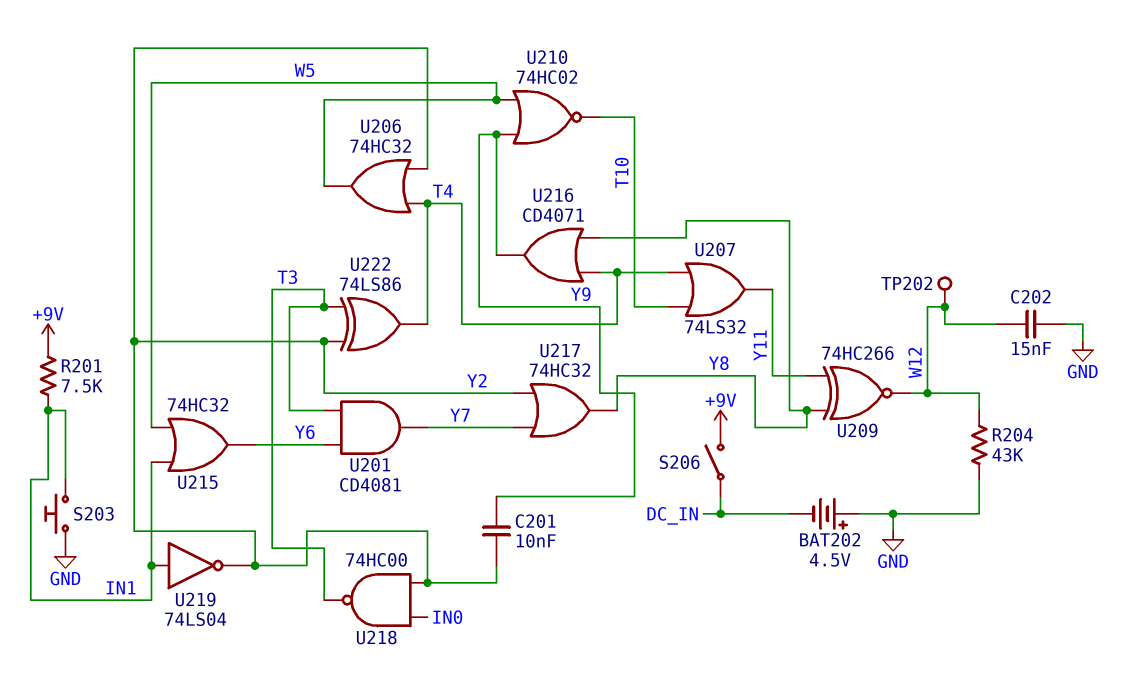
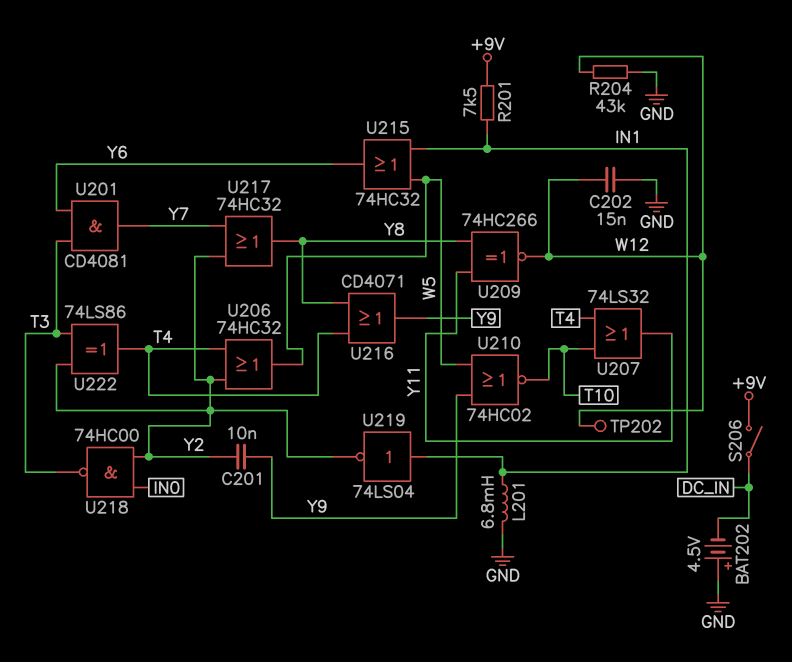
L201: none -> 6.8mH (GND, IN1)
S203: button (GND, IN1) -> none

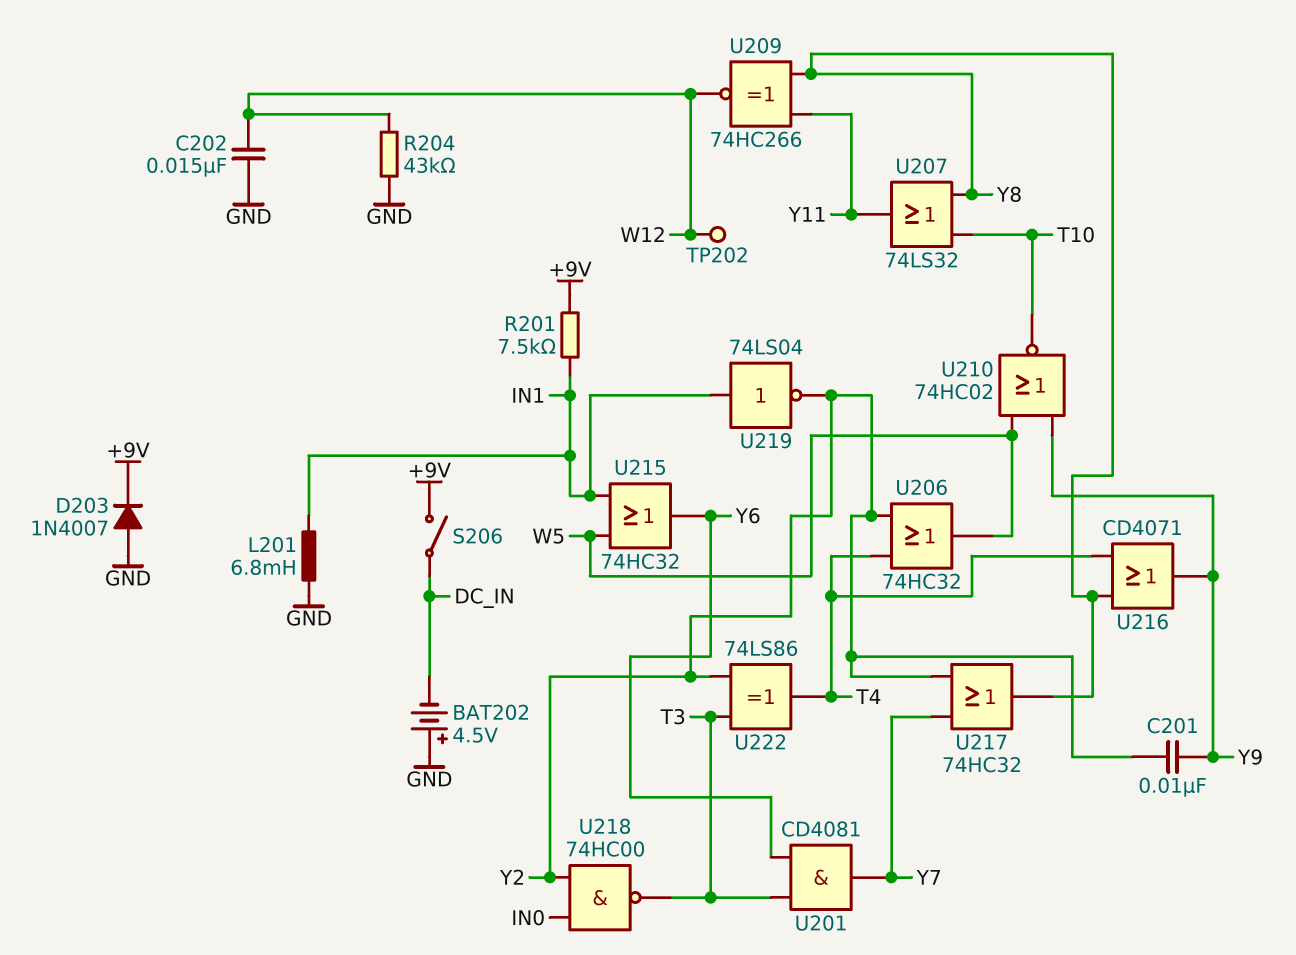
D203: none -> diode 1N4007 (A GND, K +9V)
U207: OR 74LS32 (in T4, in T10, out Y11) -> OR 74LS32 (in T10, in Y8, out Y11)

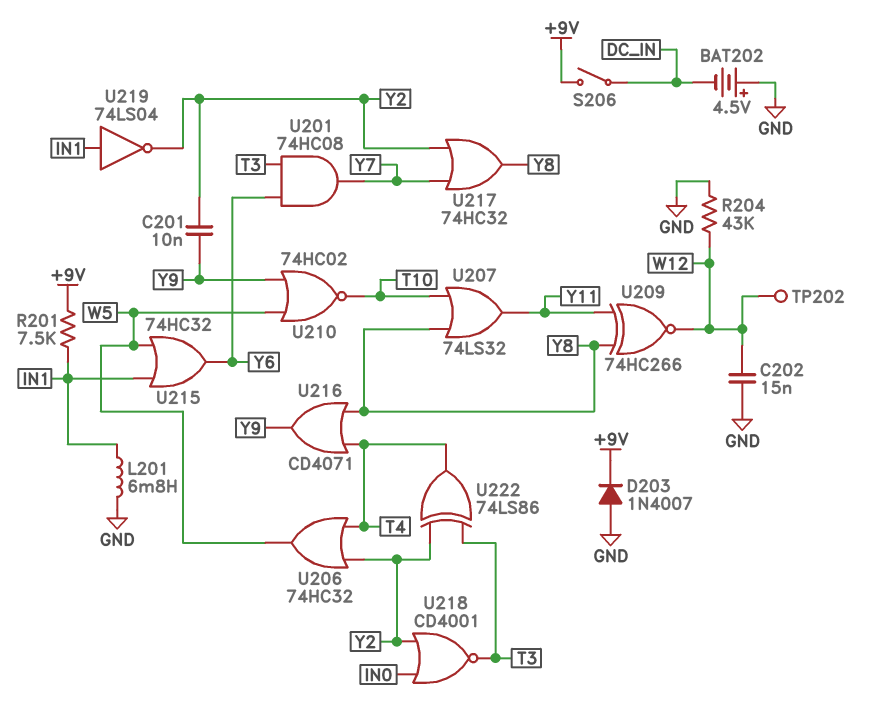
U201: AND CD4081 (in T3, in Y6, out Y7) -> AND 74HC08 (in T3, in Y6, out Y7)
U218: NAND 74HC00 (in IN0, in Y2, out T3) -> NOR CD4001 (in IN0, in Y2, out T3)

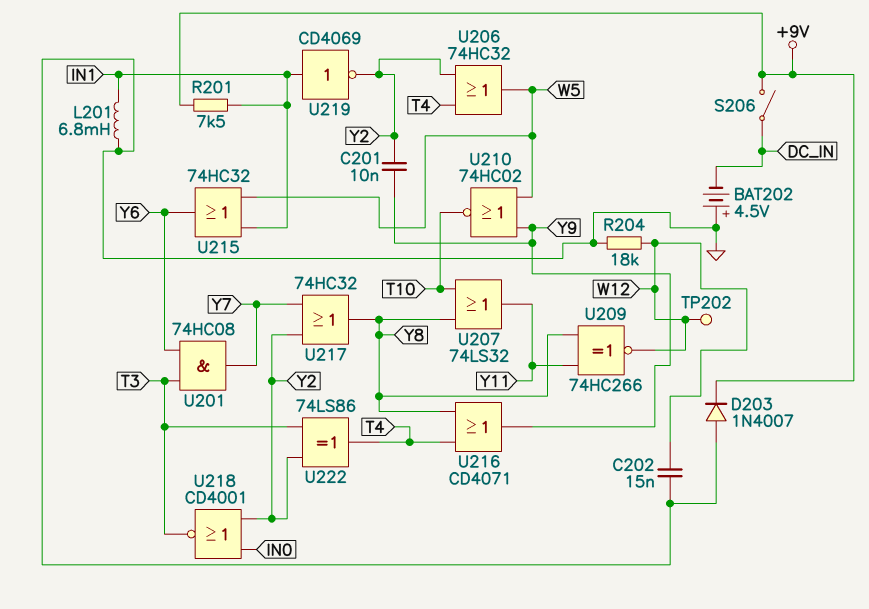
R204: 43k (GND, W12) -> 18k (GND, W12)
U219: NOT 74LS04 (in IN1, out Y2) -> NOT CD4069 (in IN1, out Y2)

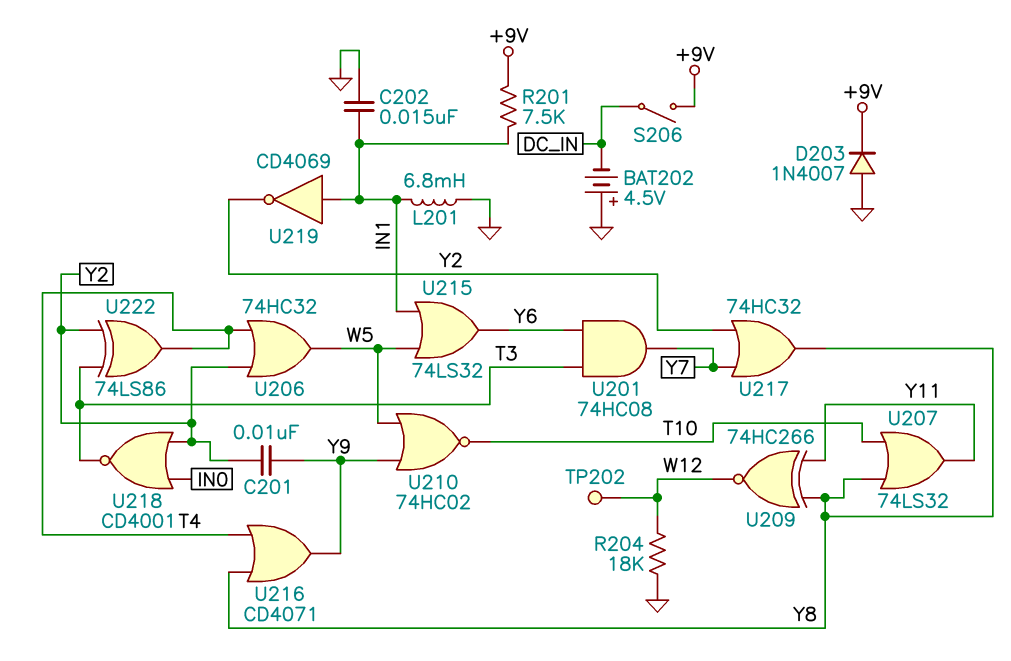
C202: 15nF (GND, W12) -> 15nF (GND, IN1)
U215: OR 74HC32 (in IN1, in W5, out Y6) -> OR 74LS32 (in IN1, in W5, out Y6)

